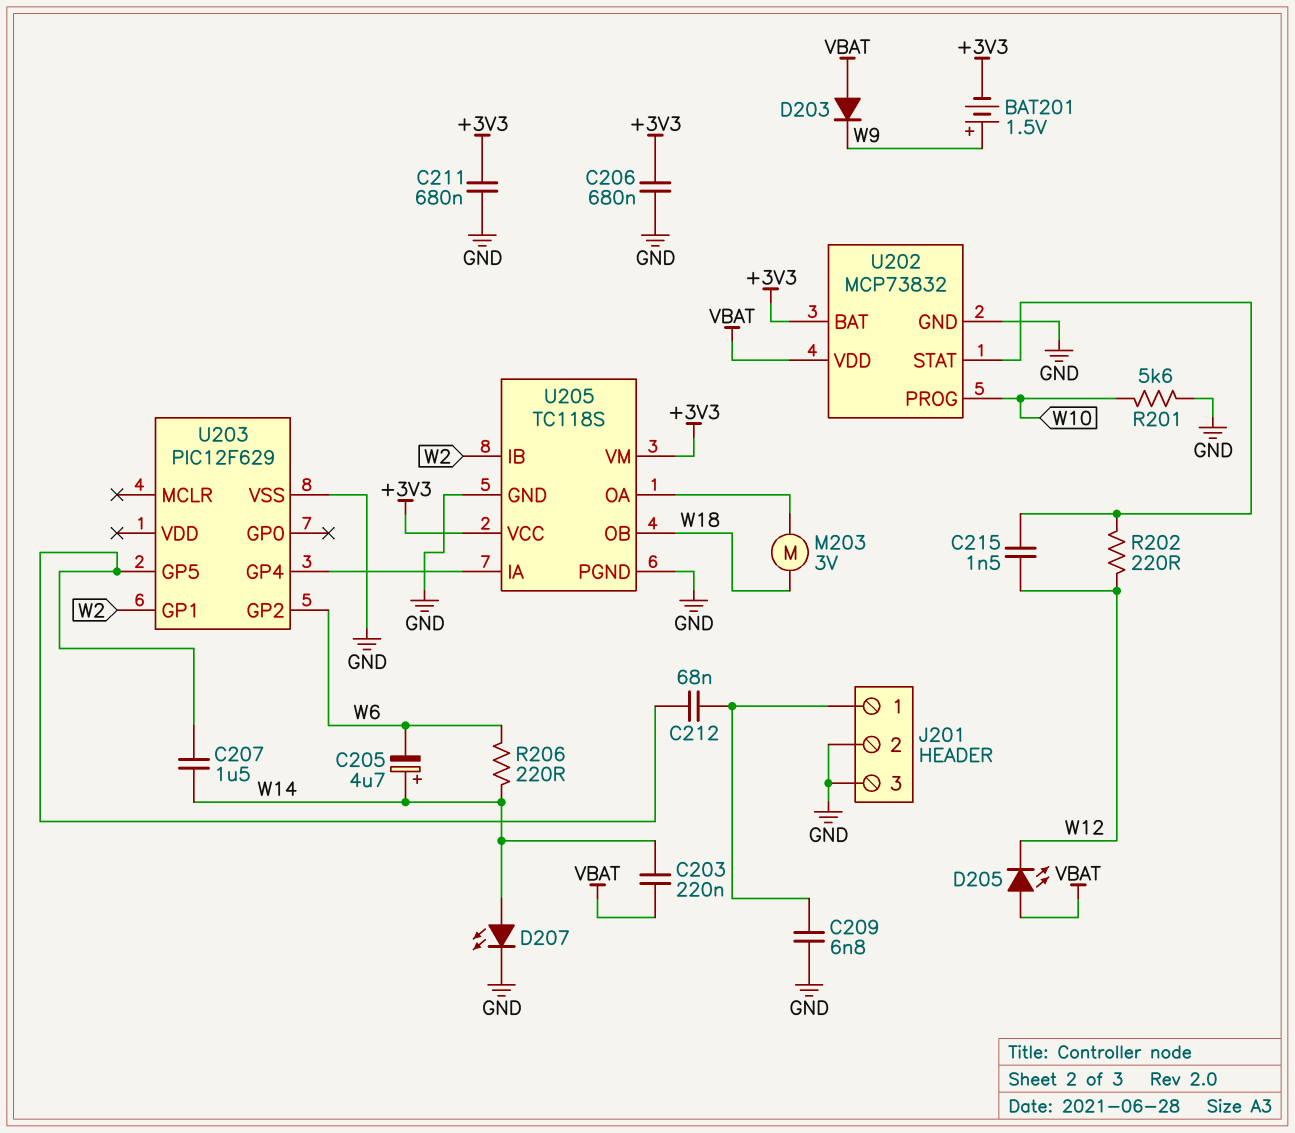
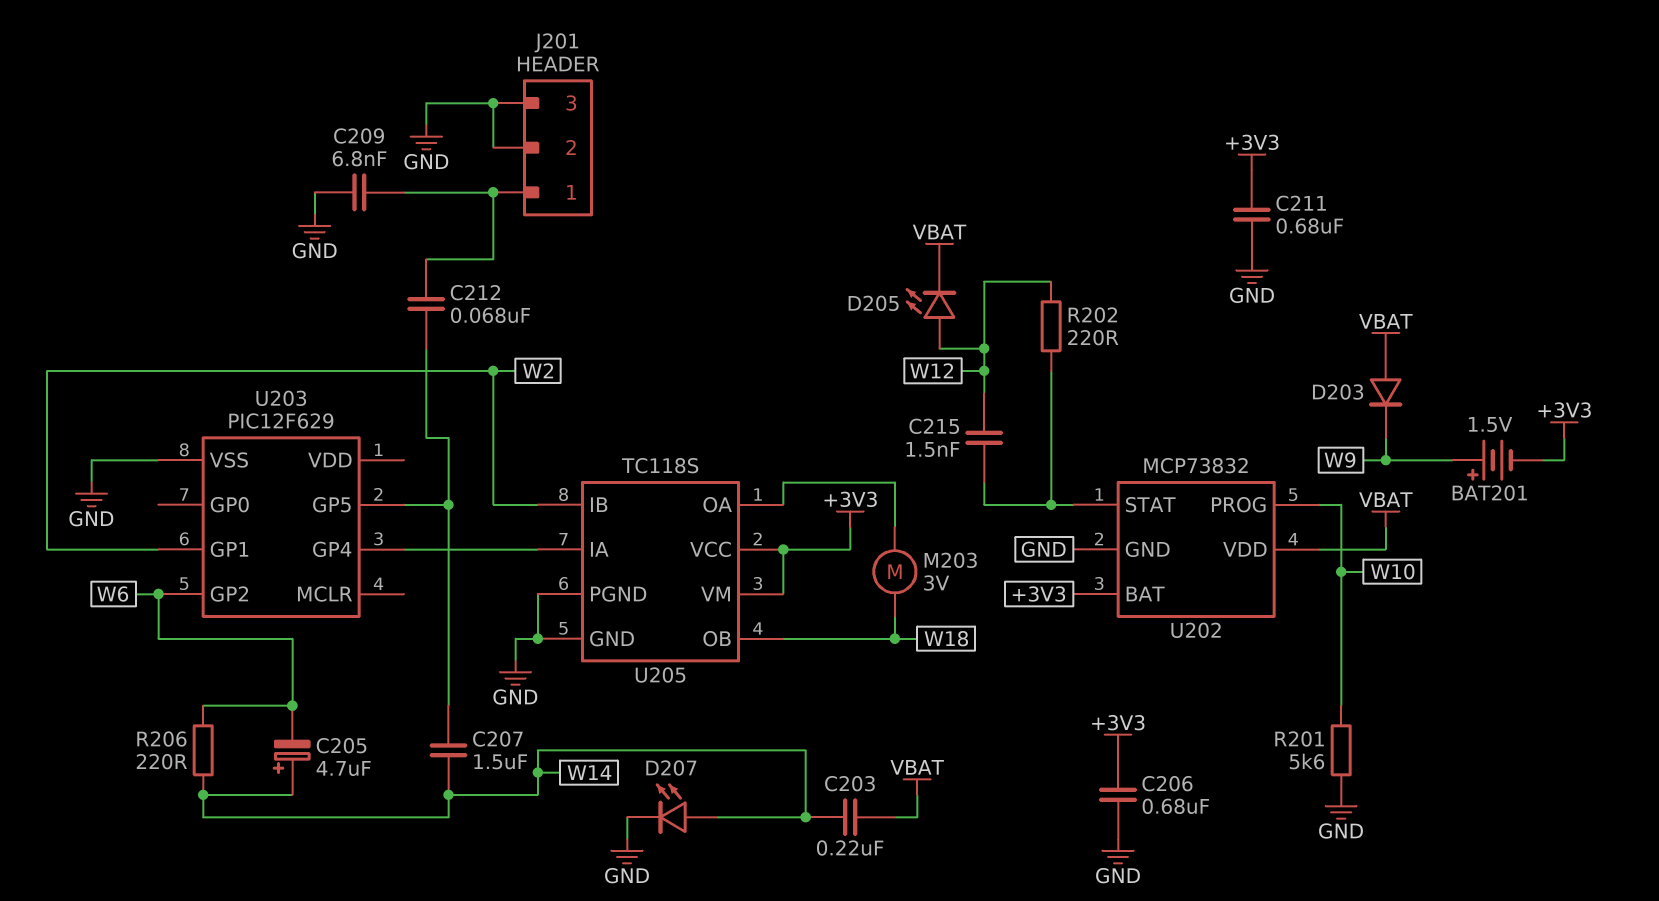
D205: LED (A VBAT, K W12) -> LED (A W12, K VBAT)

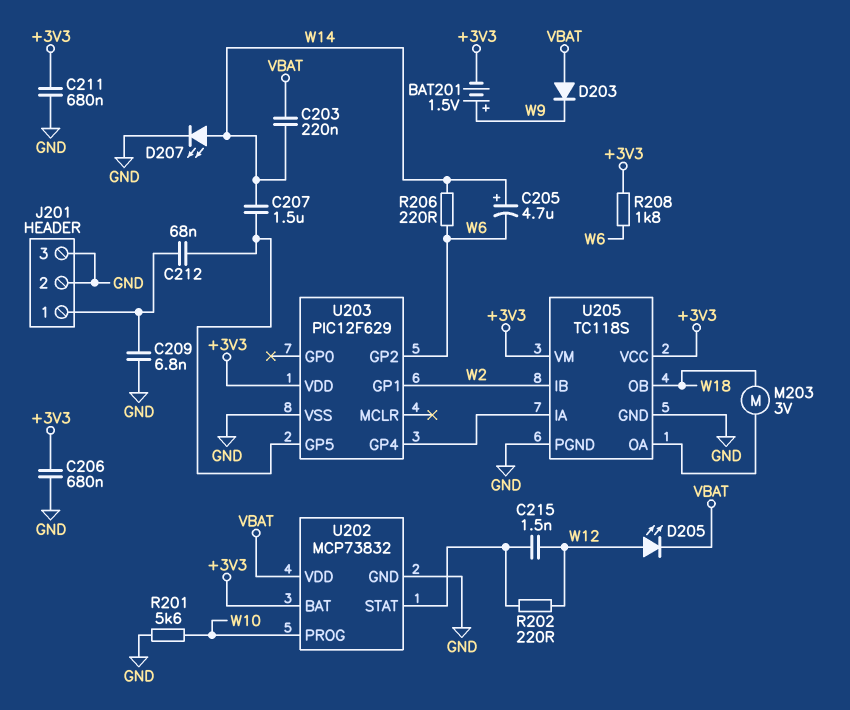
R208: none -> 1.8k (+3V3, W6)
U203 pin VDD: none -> +3V3

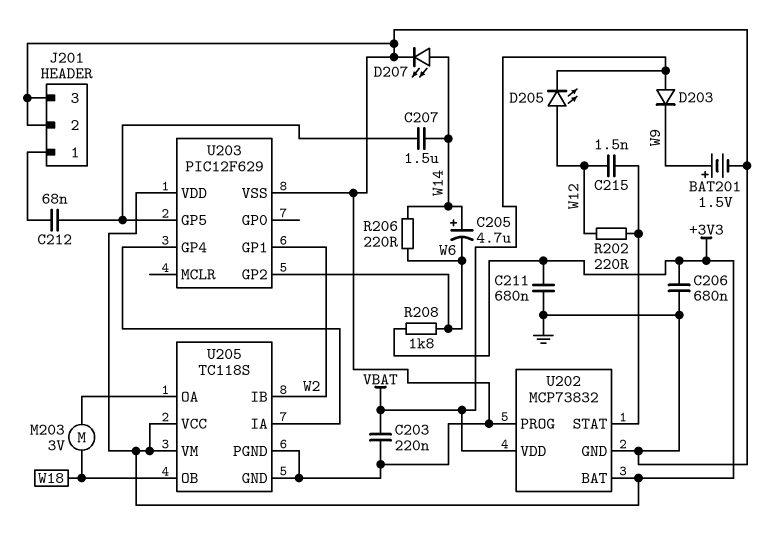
BAT201: 1.5V (plus W9, minus +3V3) -> 1.5V (plus W9, minus GND)
C203: 220nF (VBAT, W14) -> 220nF (GND, VBAT)
C209: 6.8nF (GND, J201/1) -> none
R201: 5.6k (GND, W10) -> none
U202 pin PROG: W10 -> GND

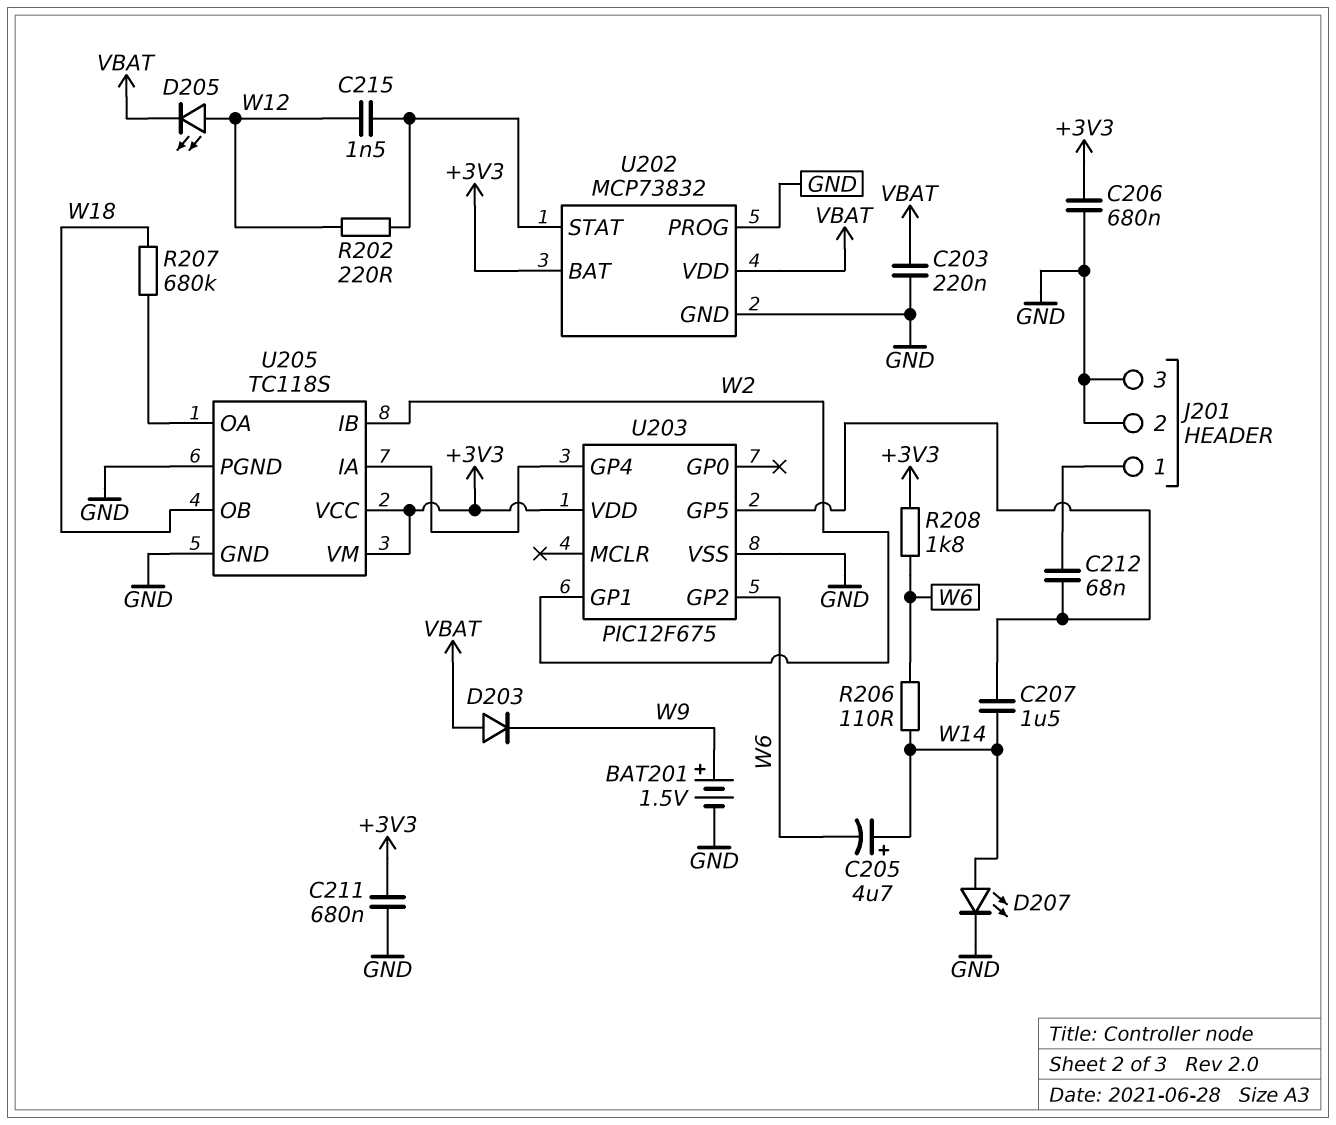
M203: motor 3V (U205/OA, W18) -> none
R206: 220 (W6, W14) -> 110 (W6, W14)
R207: none -> 680k (U205/OA, W18)
U203: PIC12F629 -> PIC12F675

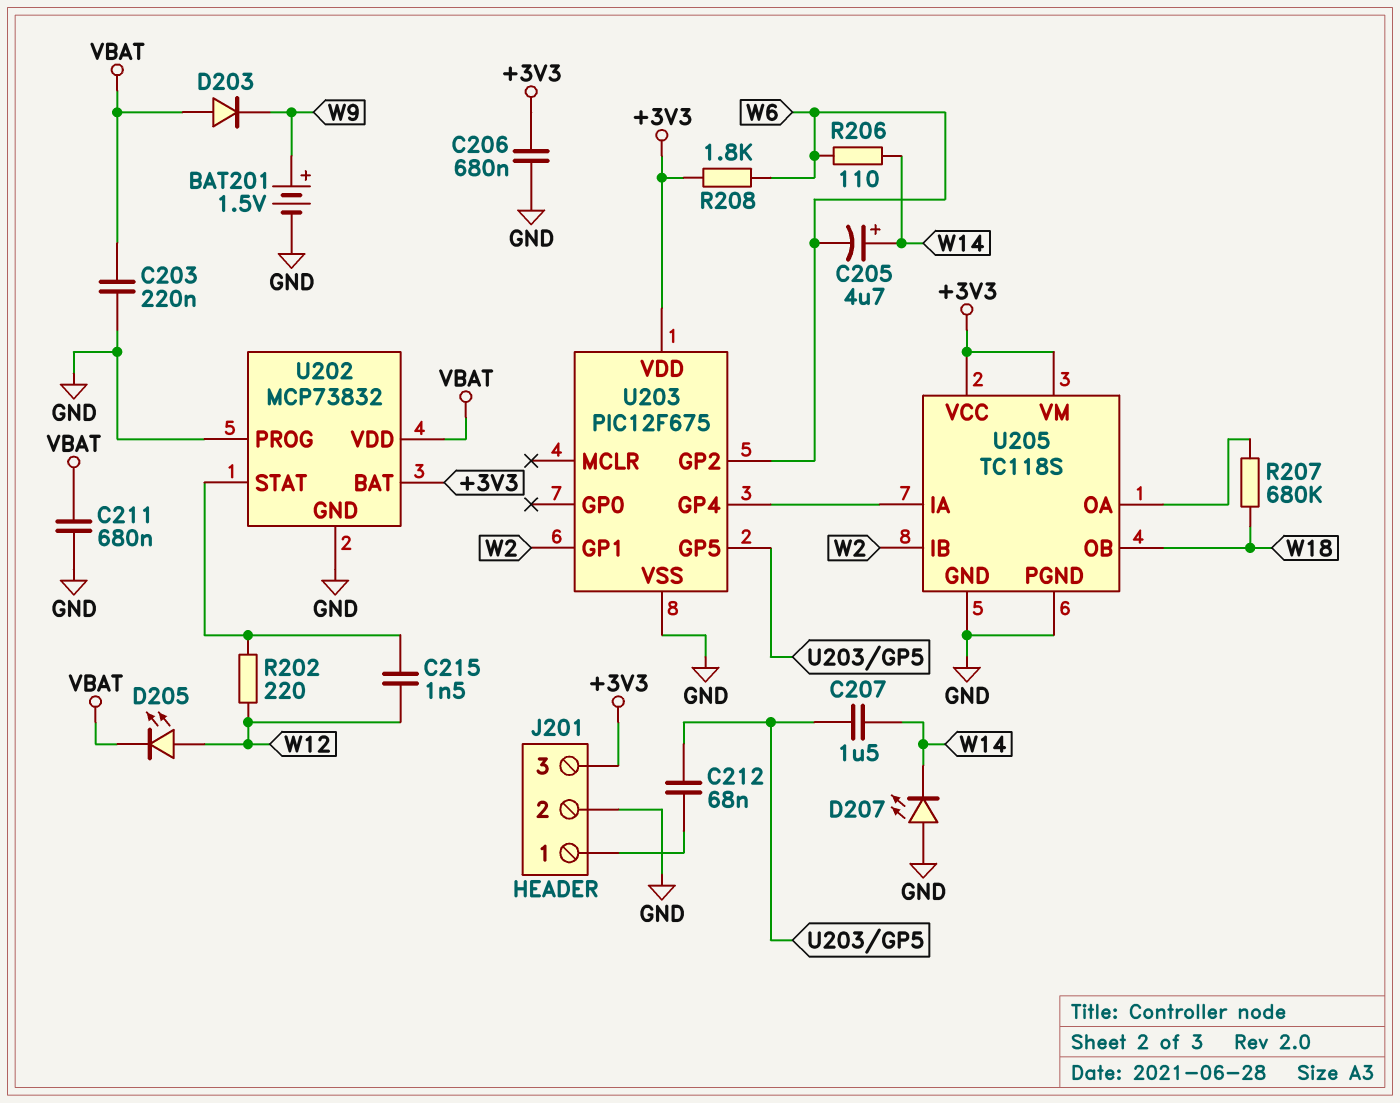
C211: 680nF (+3V3, GND) -> 680nF (GND, VBAT)
D207: LED (A W14, K GND) -> LED (A GND, K W14)
J201 pin 3: GND -> +3V3

